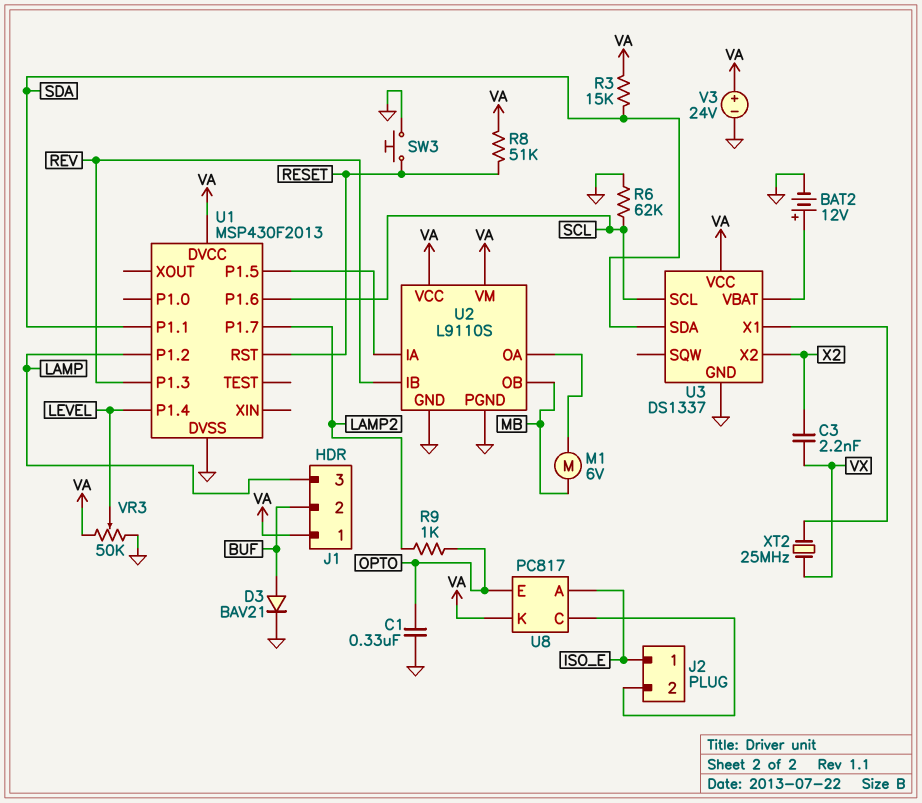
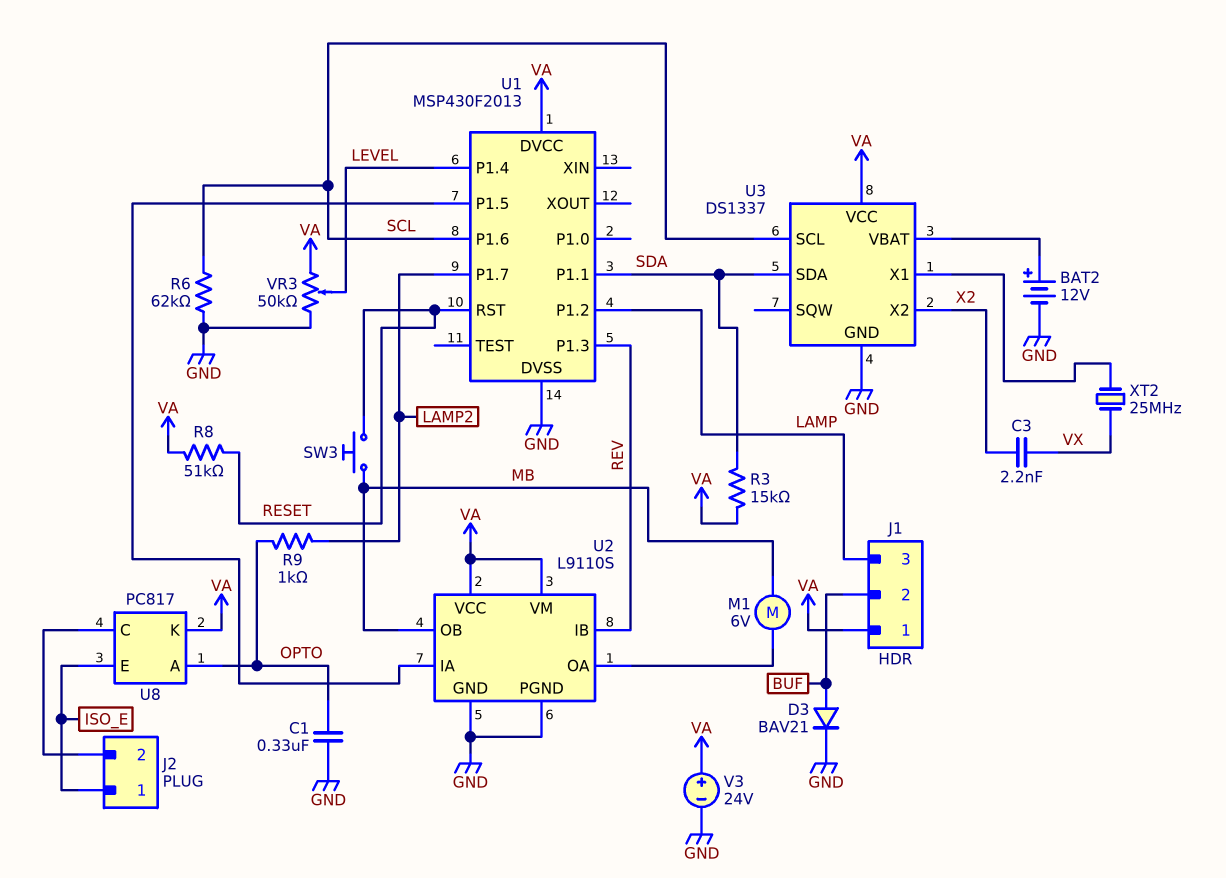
SW3: button (GND, RESET) -> button (MB, RESET)
U8 pin A: ISO_E -> OPTO
U8 pin E: OPTO -> ISO_E

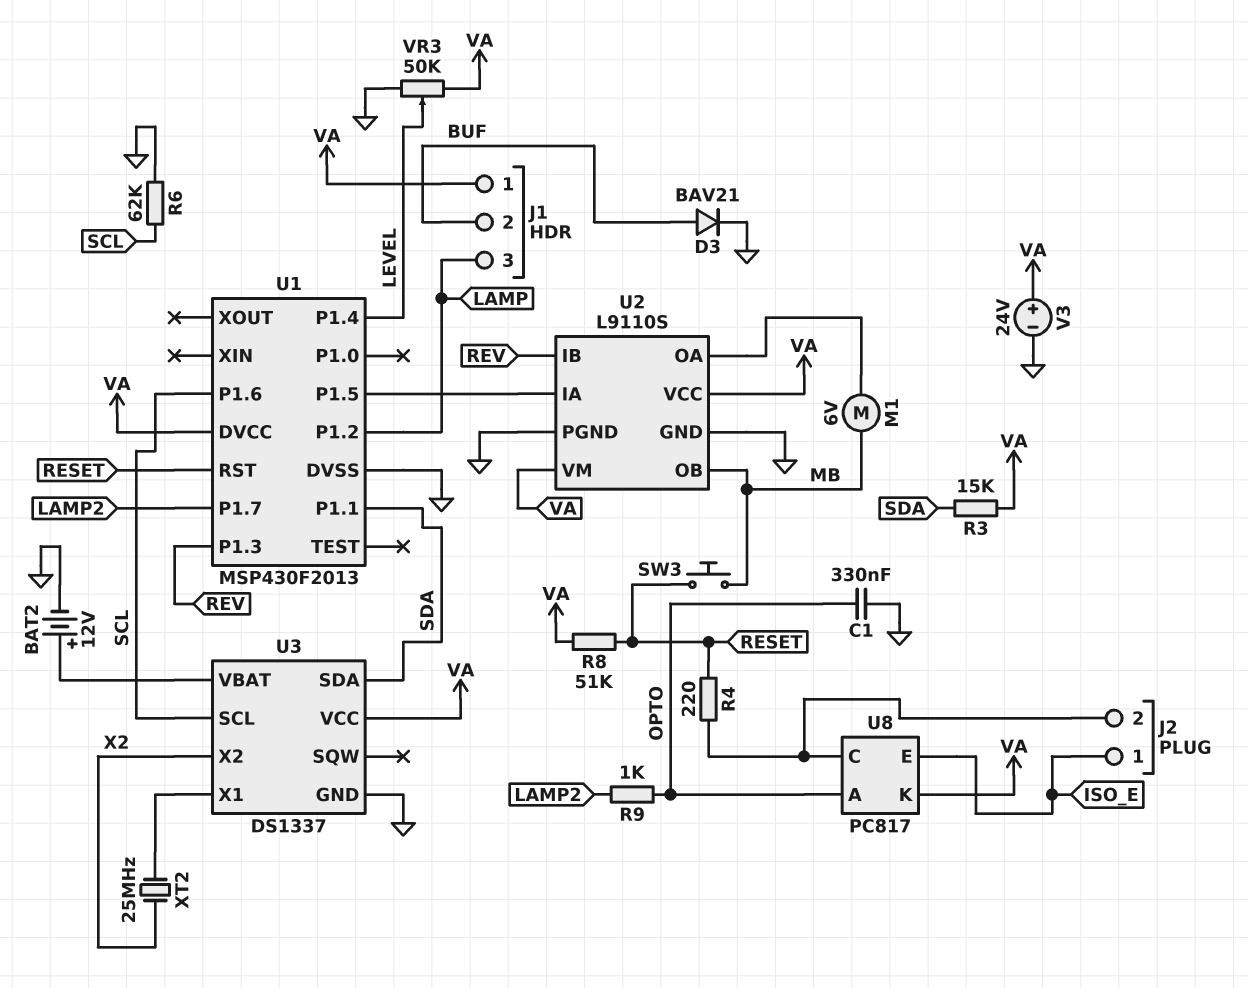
C3: 2.2nF (VX, X2) -> none
R4: none -> 220 (J2/2, RESET)
XT2: 25MHz (U3/X1, VX) -> 25MHz (U3/X1, X2)

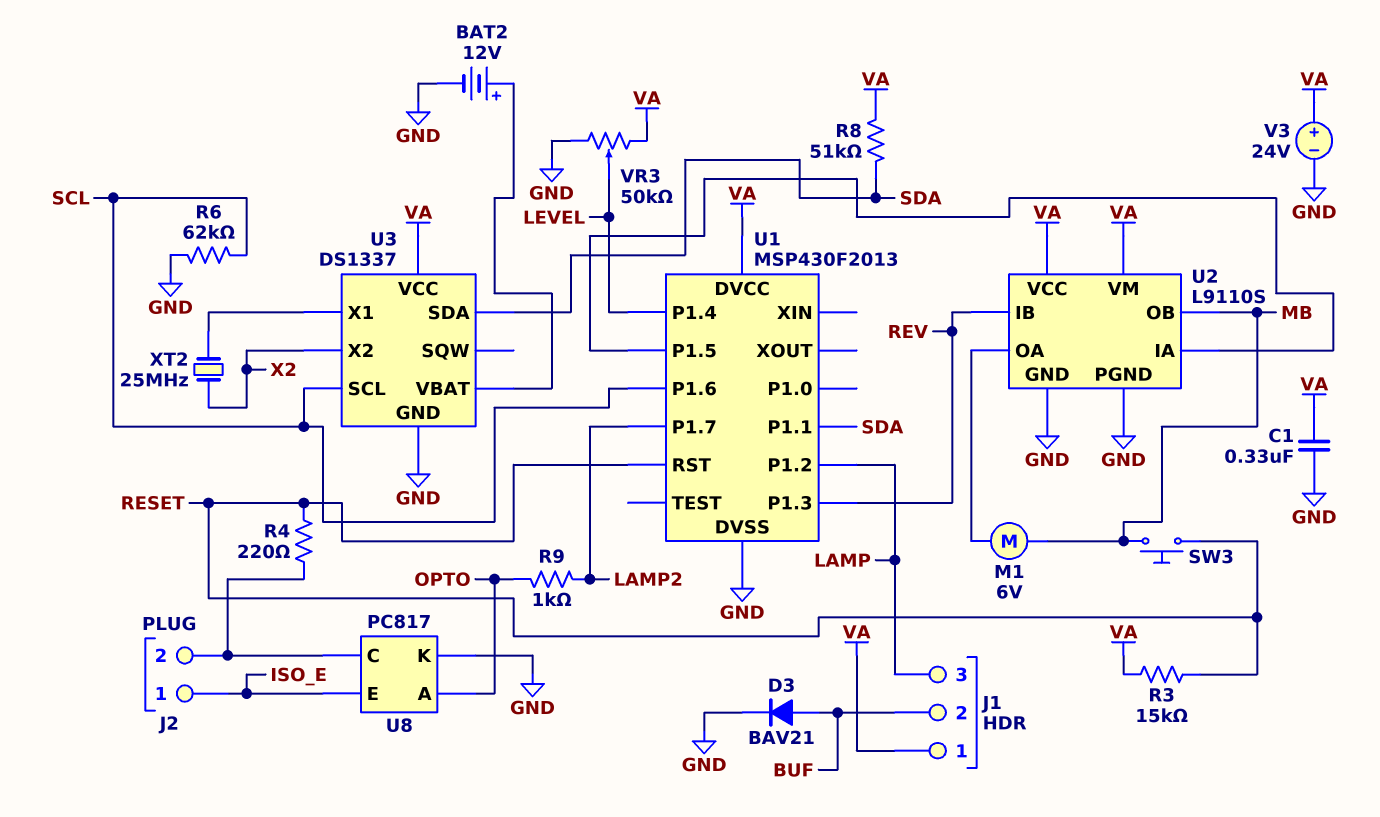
C1: 330nF (GND, OPTO) -> 330nF (GND, VA)
R3: 15k (SDA, VA) -> 15k (RESET, VA)
R8: 51k (RESET, VA) -> 51k (SDA, VA)
U8 pin K: VA -> GND

